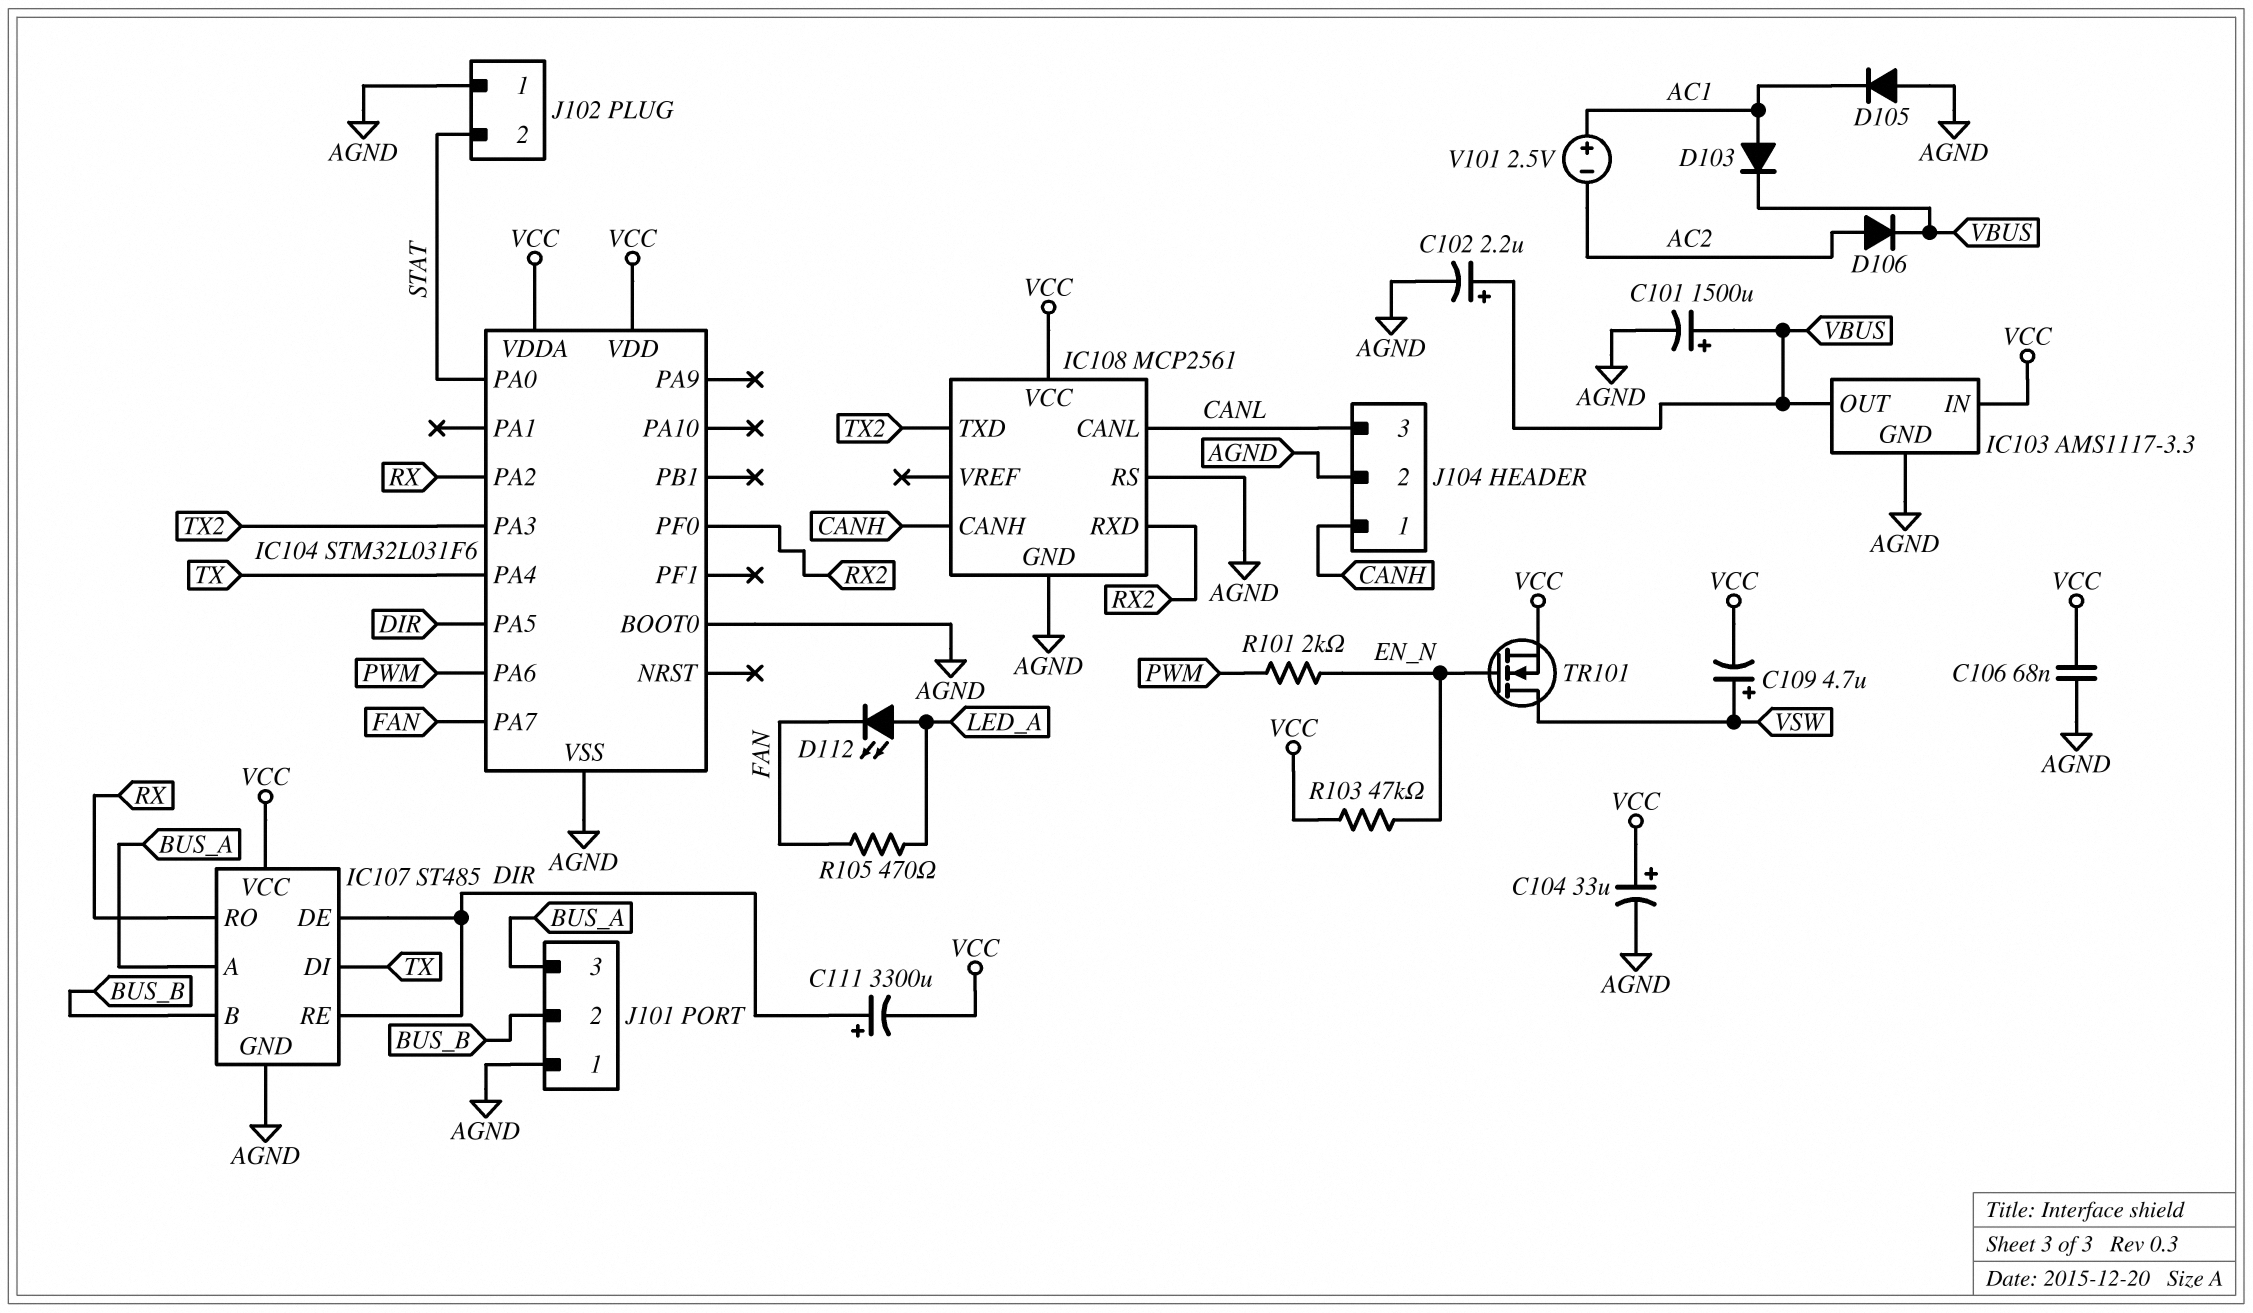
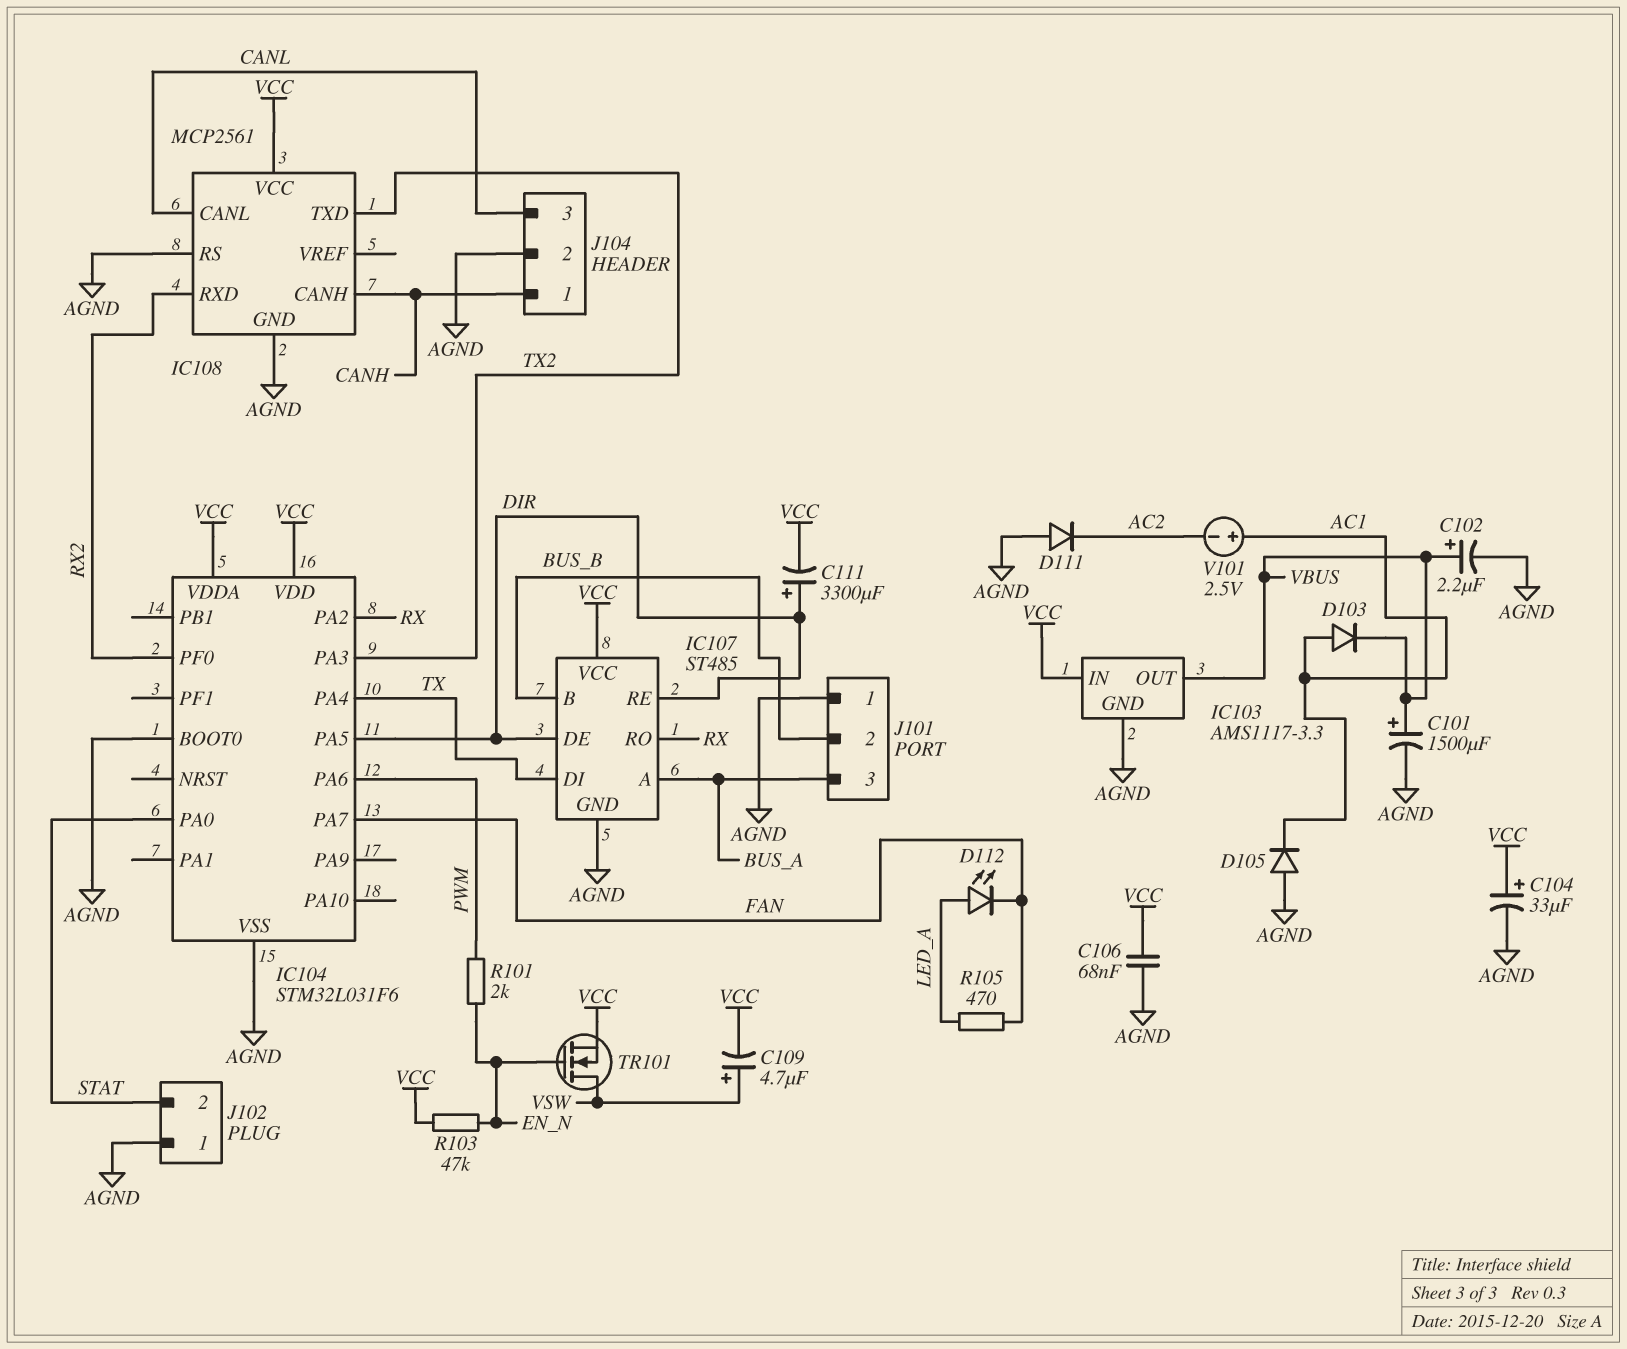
D106: diode (A AC2, K VBUS) -> none
D111: none -> diode (A AGND, K AC2)

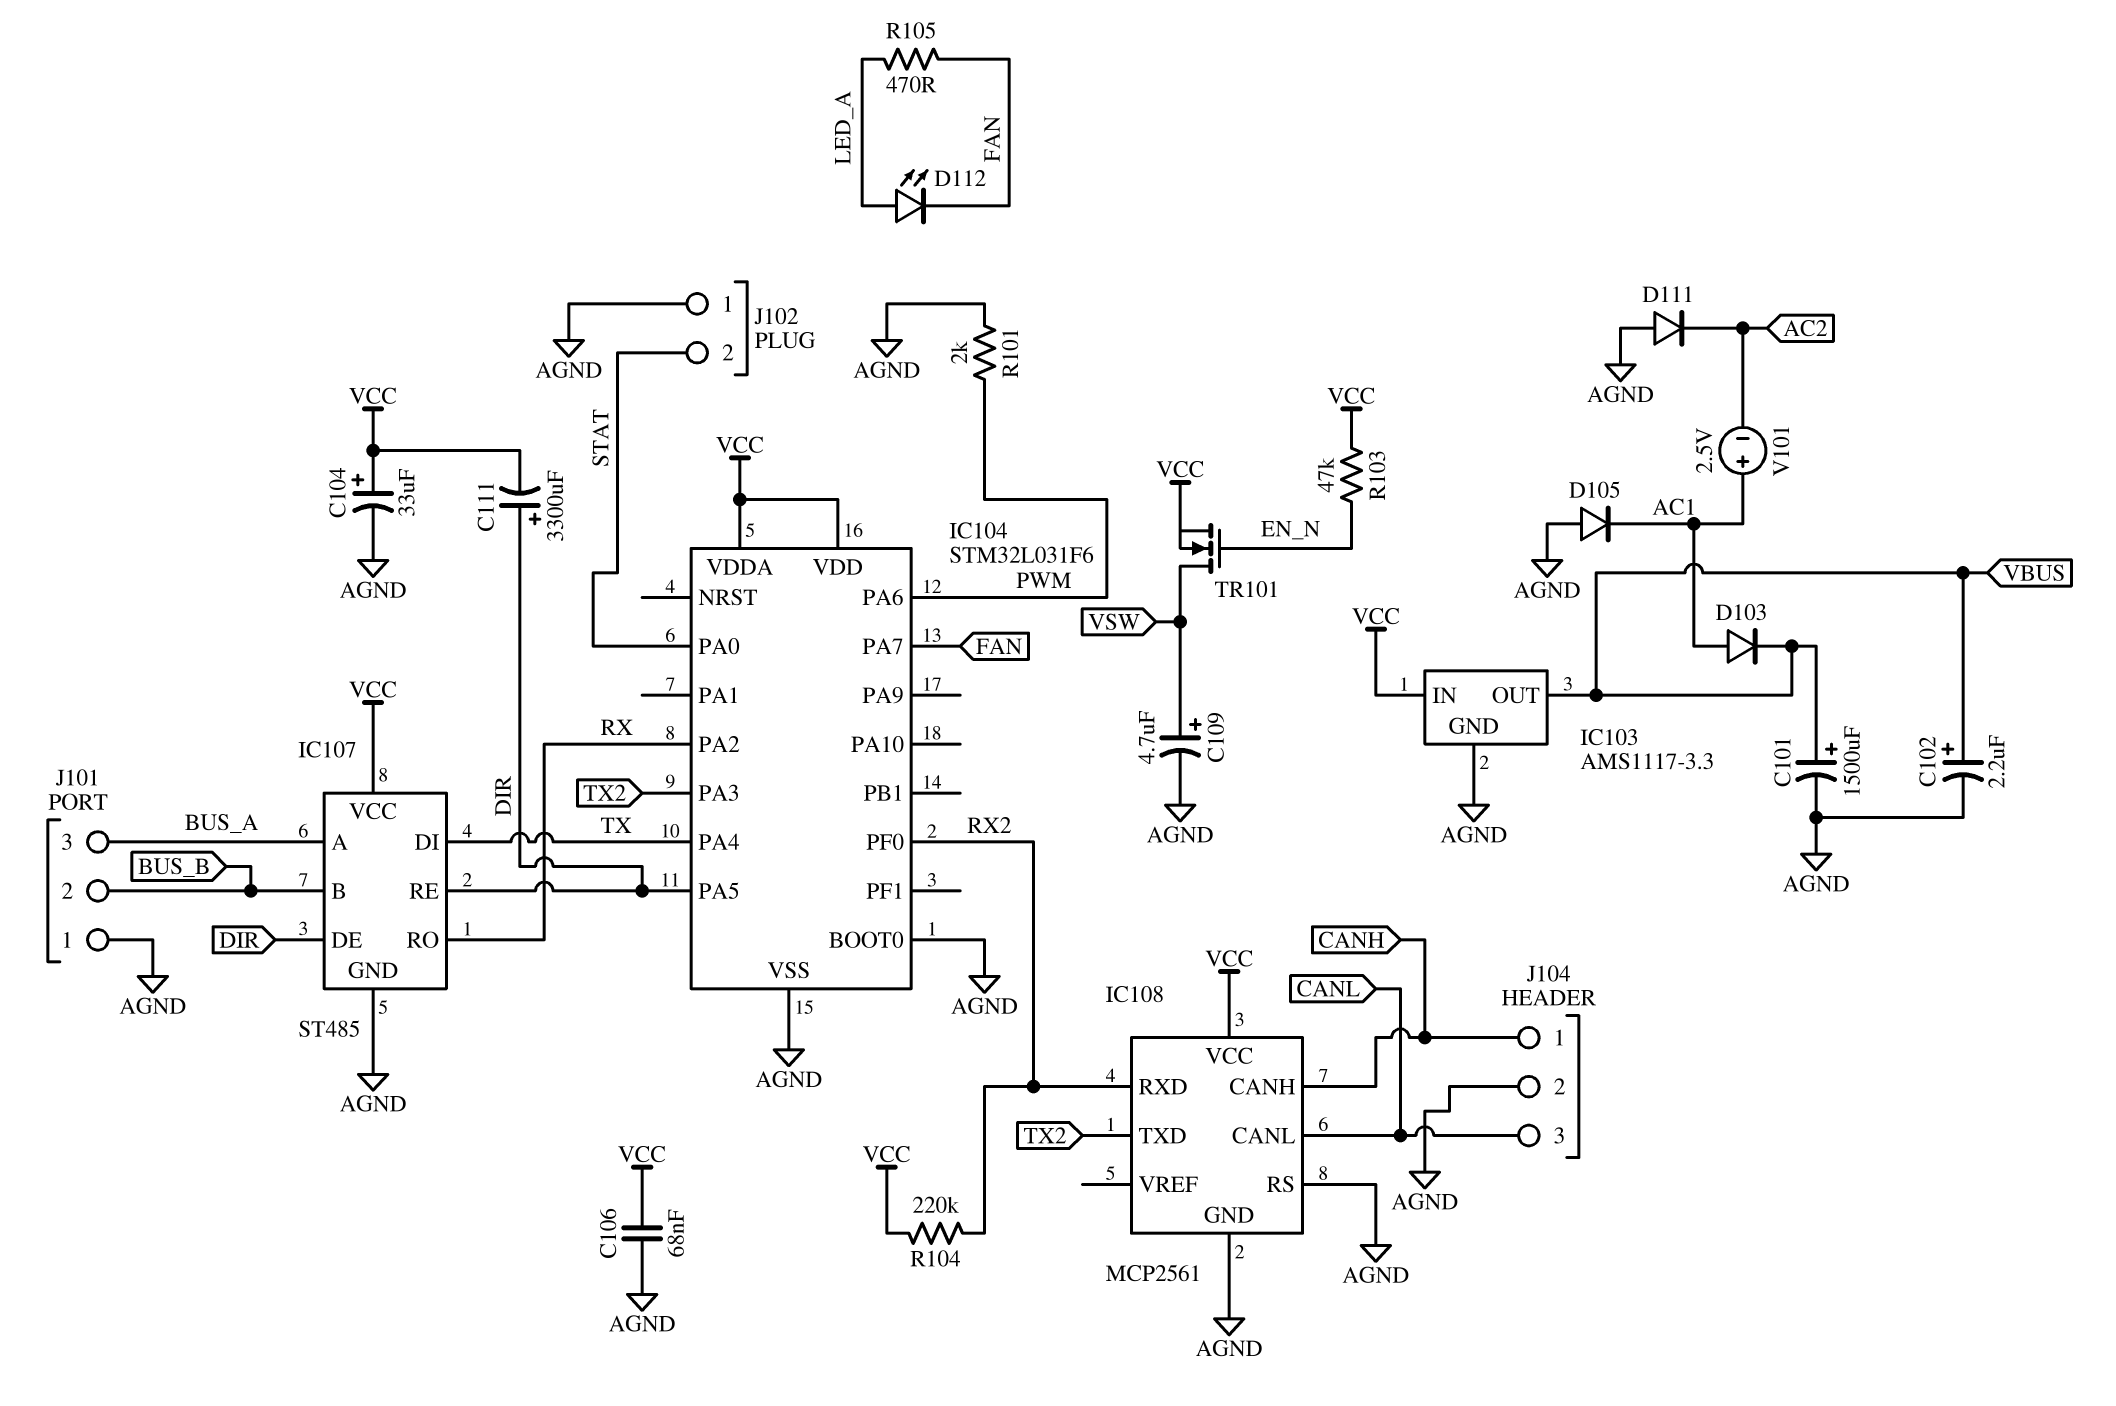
C109: 4.7uF (plus VSW, minus VCC) -> 4.7uF (plus VSW, minus AGND)
R101: 2k (EN_N, PWM) -> 2k (AGND, PWM)
R104: none -> 220k (RX2, VCC)

